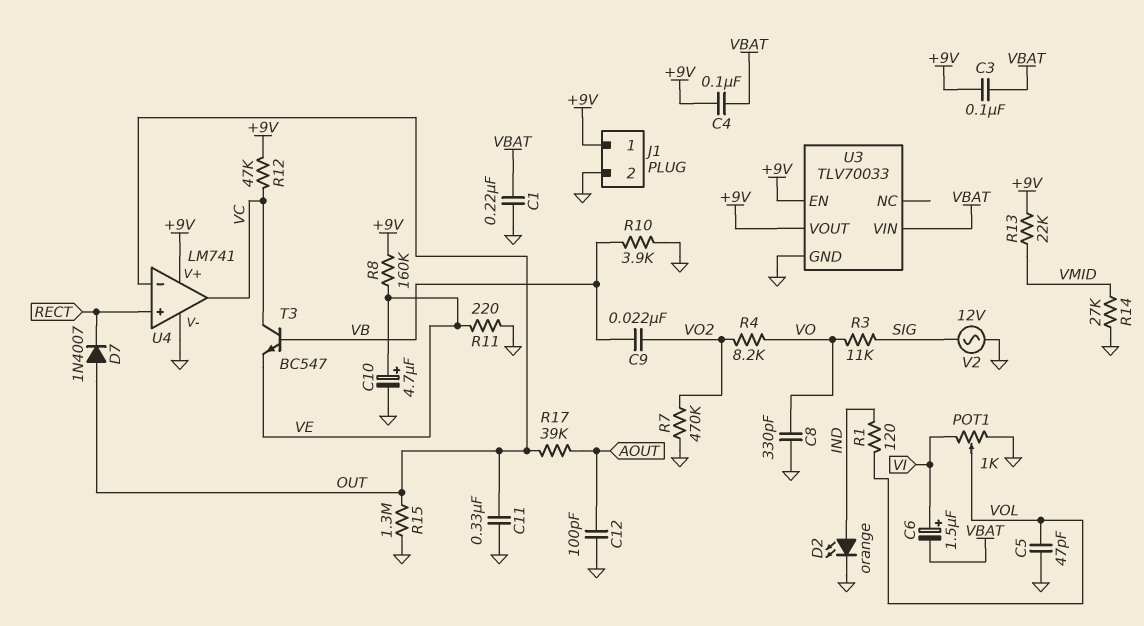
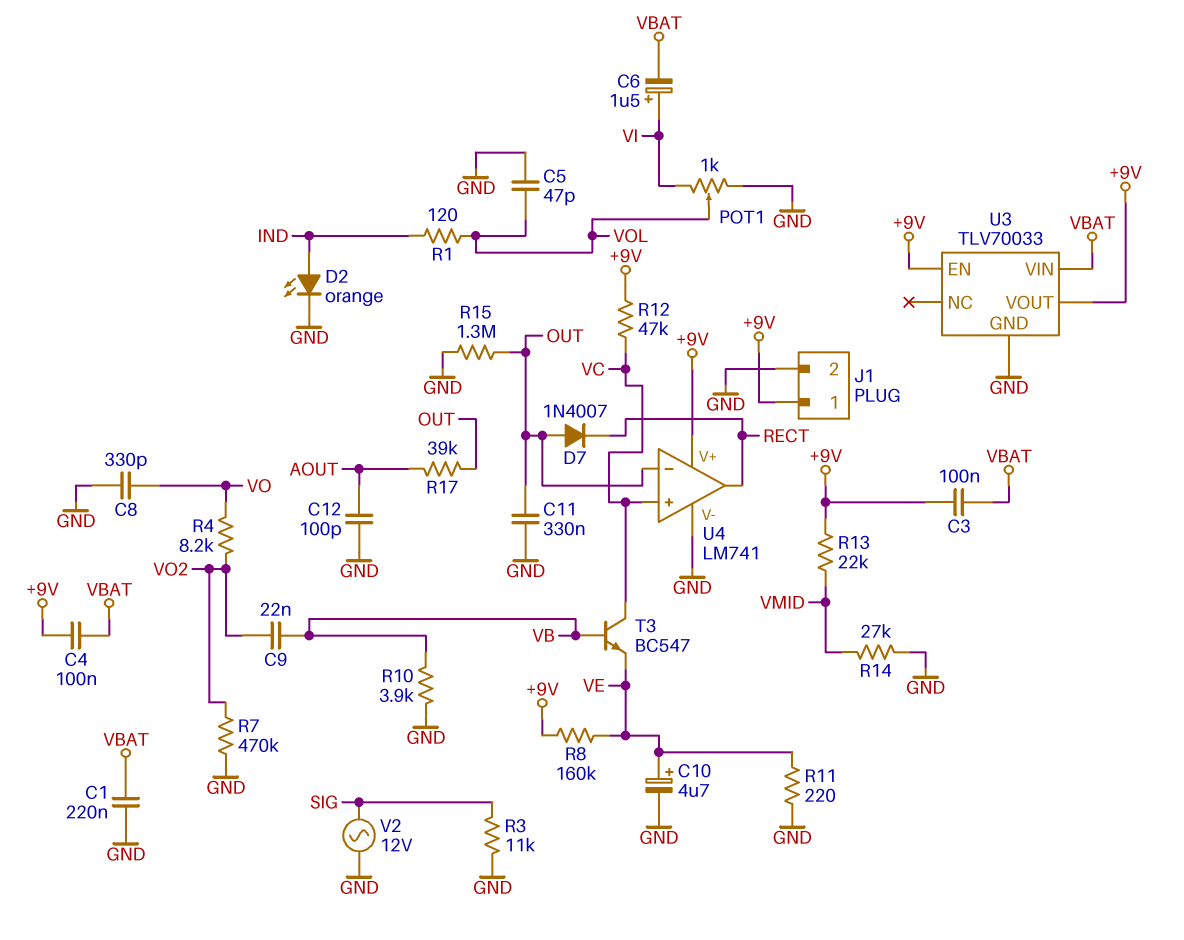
R3: 11k (SIG, VO) -> 11k (GND, SIG)
U4 pin in+: RECT -> VC
U4 pin out: VC -> RECT

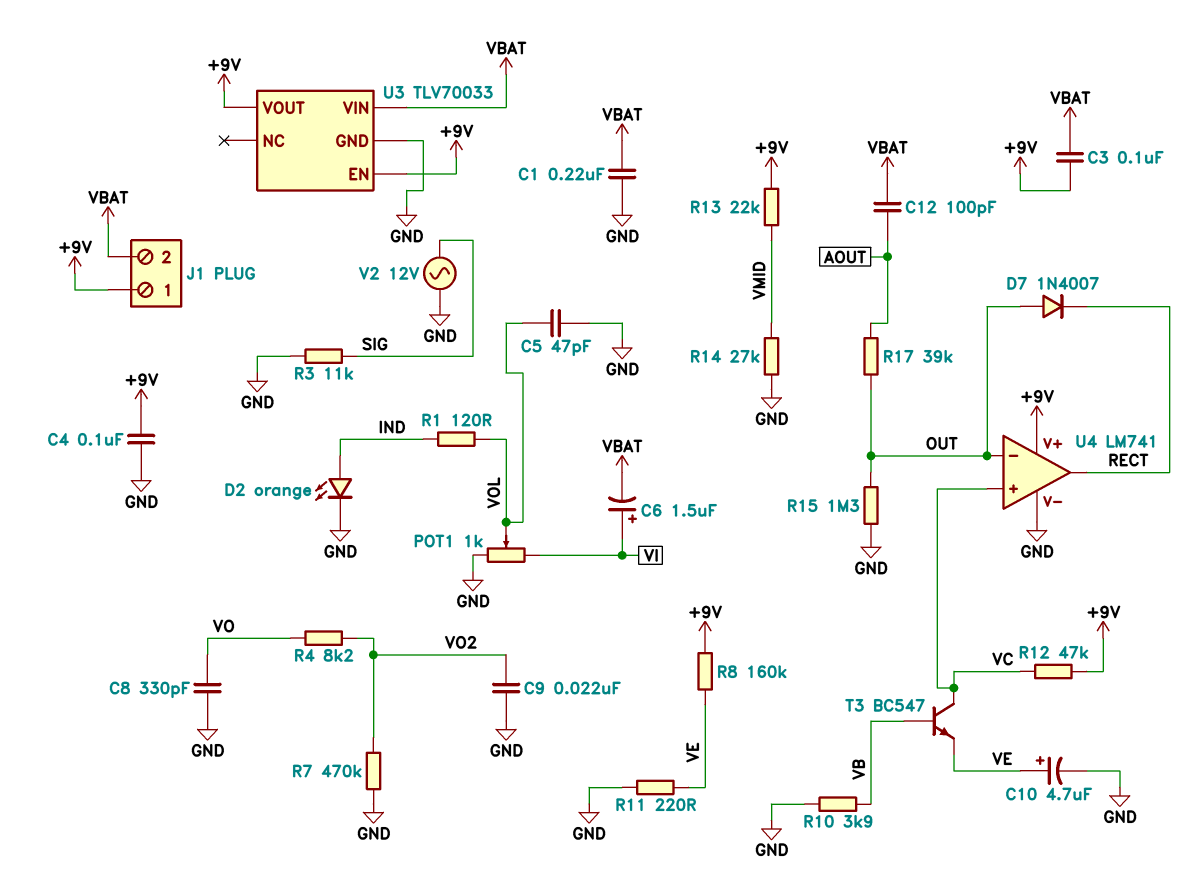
C4: 100nF (+9V, VBAT) -> 100nF (+9V, GND)
C9: 22nF (VB, VO2) -> 22nF (GND, VO2)
C11: 330nF (GND, OUT) -> none
C12: 100pF (AOUT, GND) -> 100pF (AOUT, VBAT)
J1 pin 2: GND -> VBAT

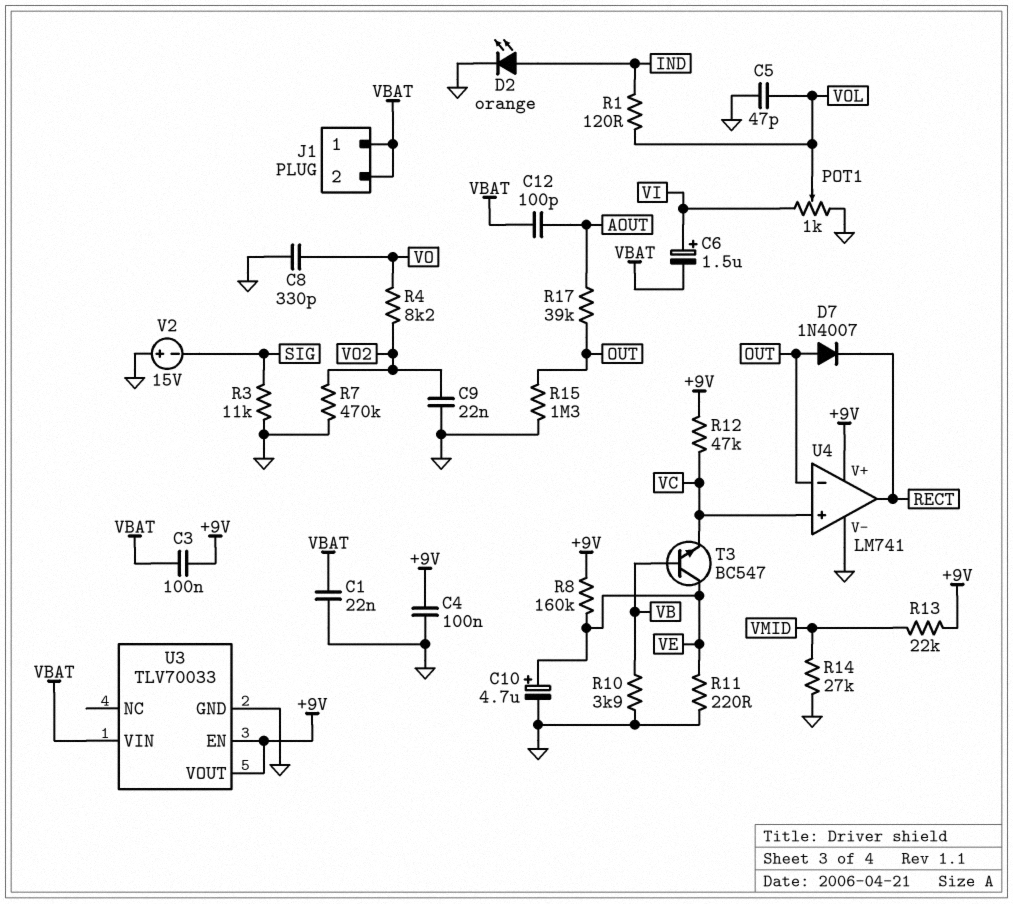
C1: 220nF (GND, VBAT) -> 22nF (GND, VBAT)
J1 pin 1: +9V -> VBAT
T3: NPN BC547 (B VB, C VC, E VE) -> NPN BC547 (B VB, C VE, E VC)
V2: AC 12V (GND, SIG) -> 15V (plus GND, minus SIG)

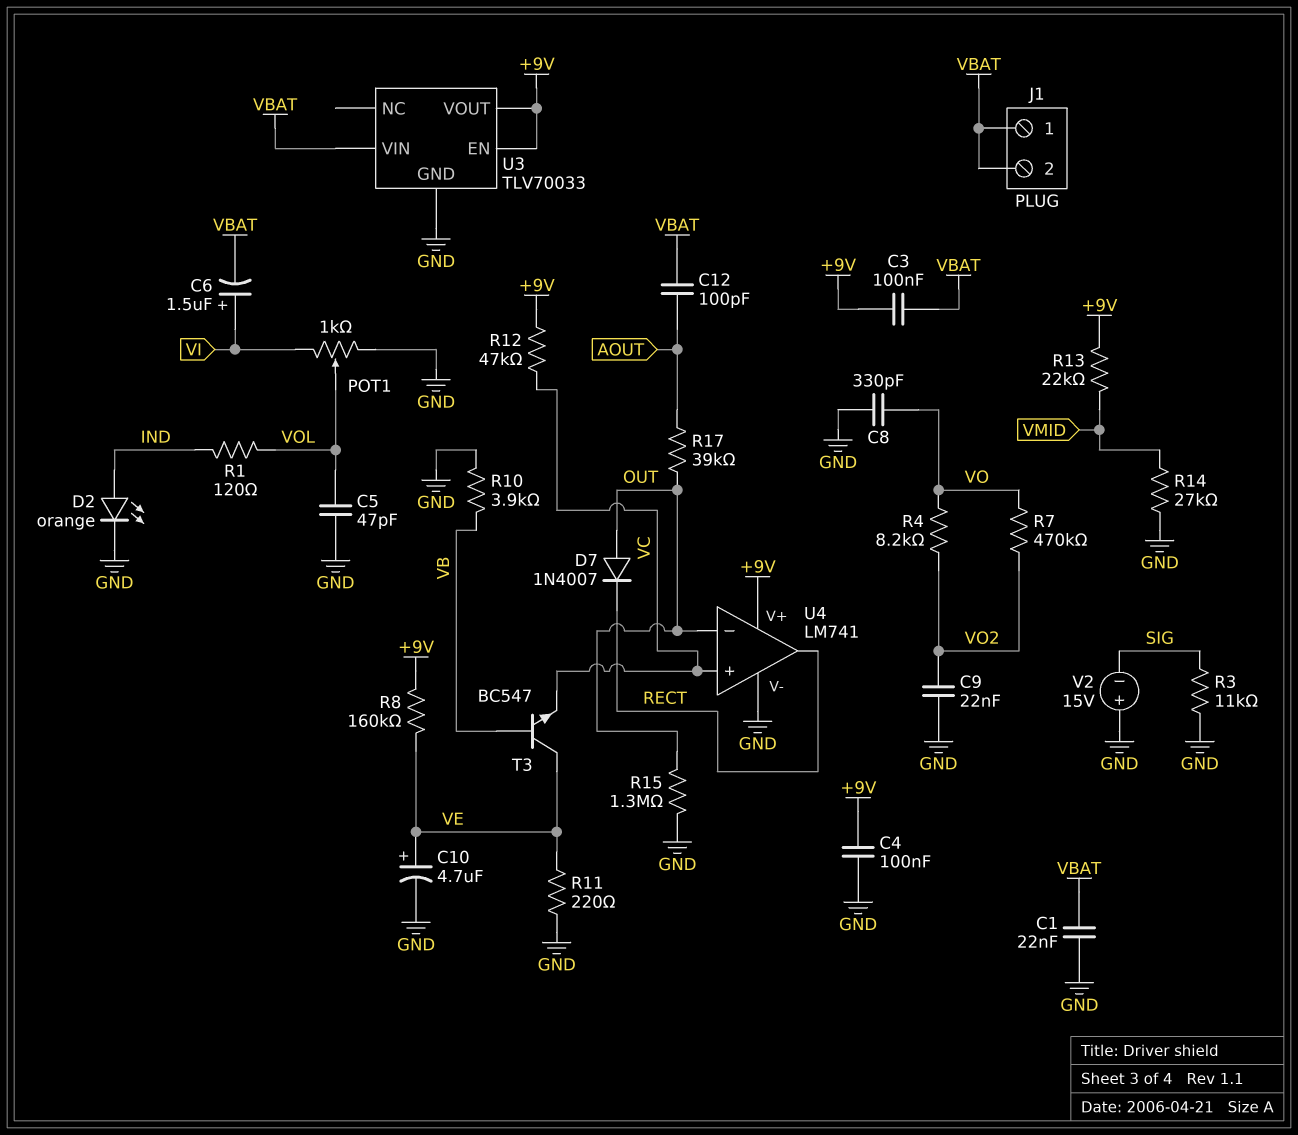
R7: 470k (GND, VO2) -> 470k (VO, VO2)

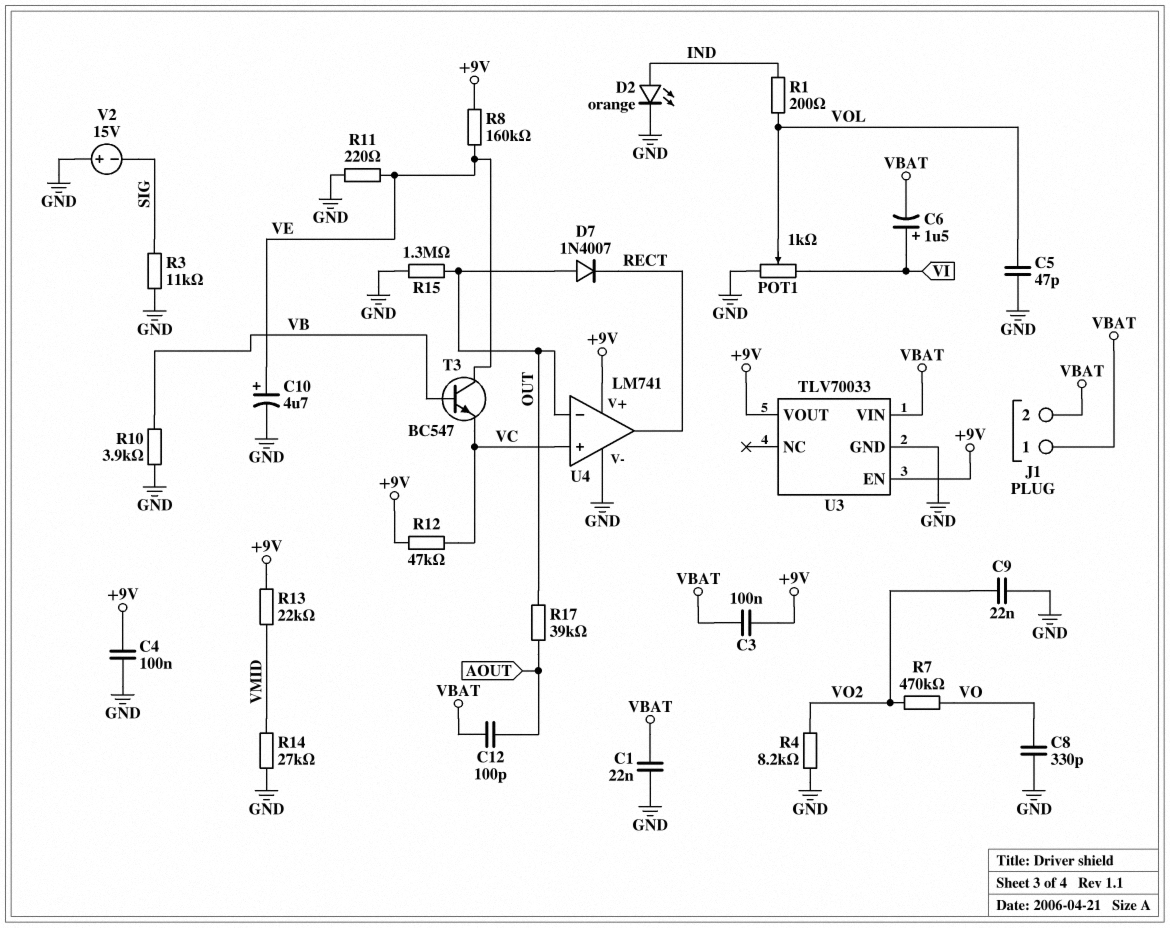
R1: 120 (IND, VOL) -> 200 (IND, VOL)
R4: 8.2k (VO, VO2) -> 8.2k (GND, VO2)

